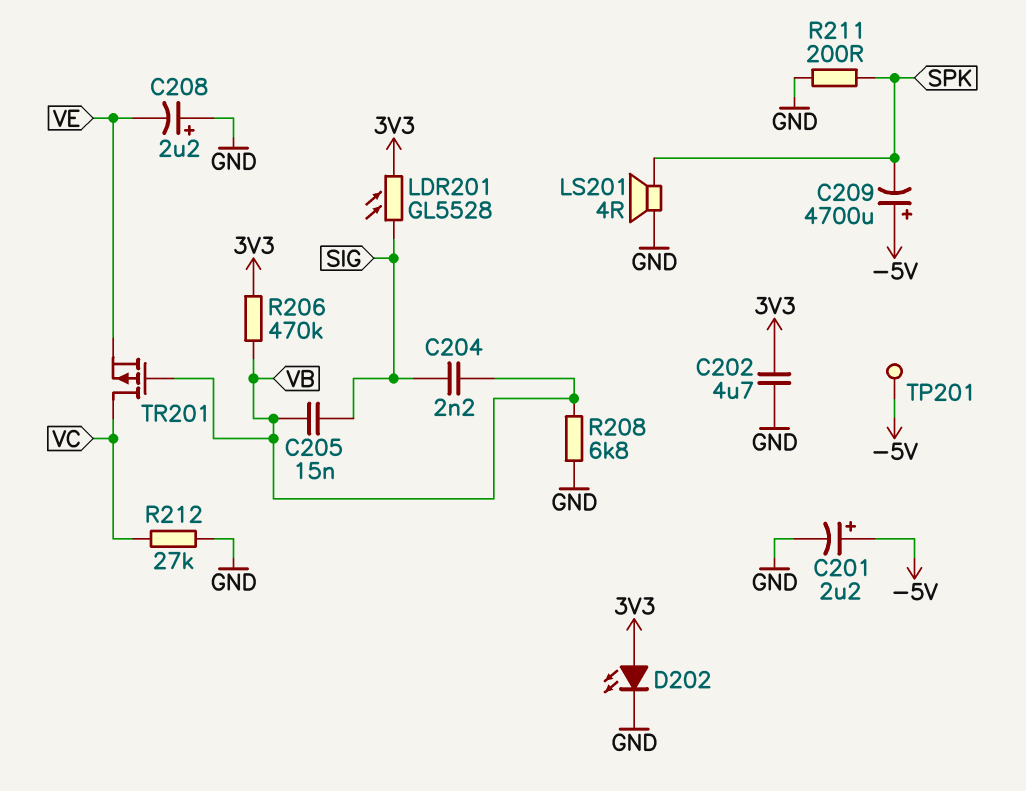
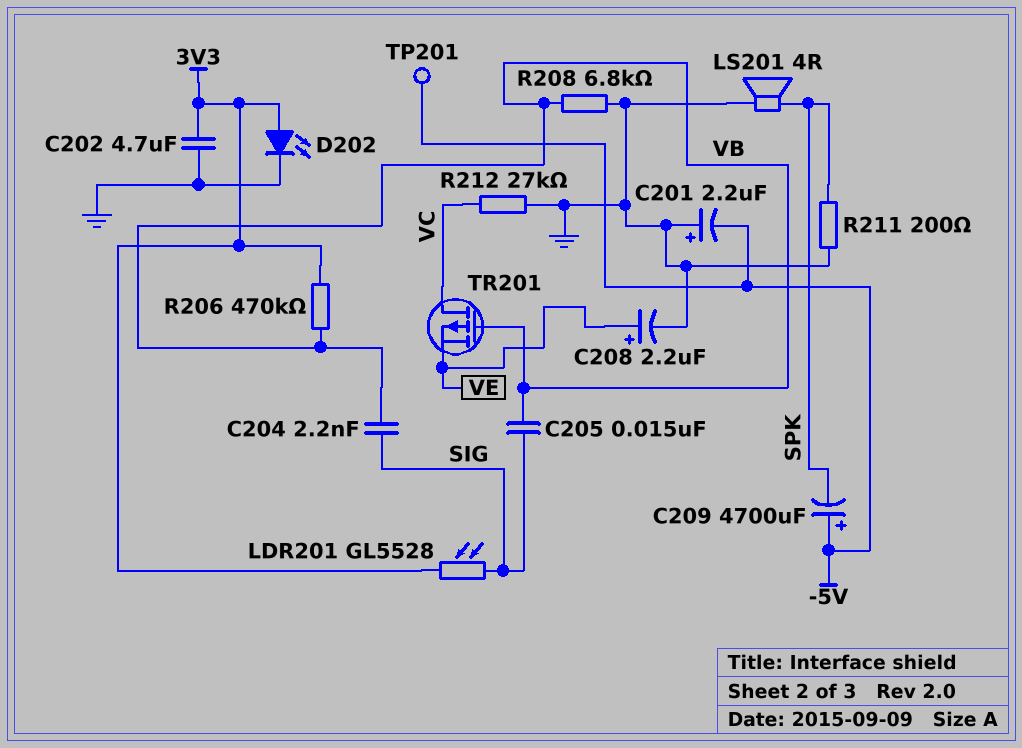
C201: 2.2uF (plus -5V, minus GND) -> 2.2uF (plus GND, minus -5V)
C208: 2.2uF (plus GND, minus VE) -> 2.2uF (plus VE, minus GND)

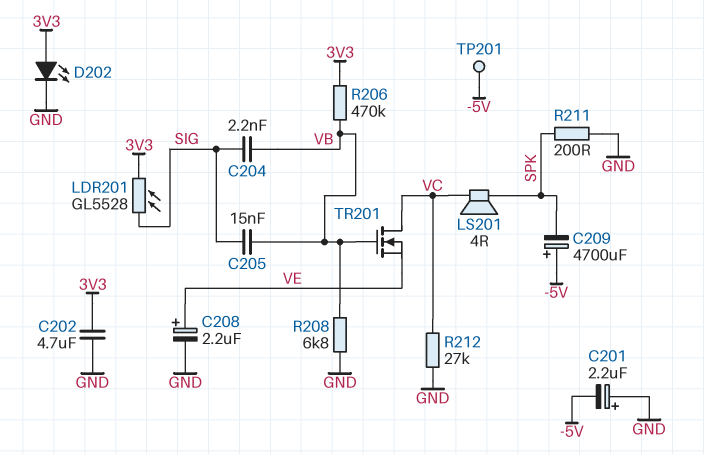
LS201: speaker 4R (GND, SPK) -> speaker 4R (SPK, VC)
TR201: PMOS (G VB, D VC, S VE) -> NMOS (G VB, D VC, S VE)

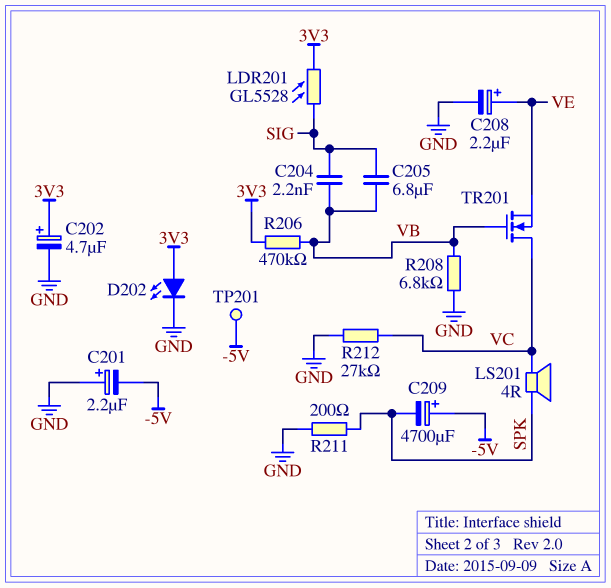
C202: 4.7uF (3V3, GND) -> 4.7uF (plus 3V3, minus GND)
C205: 15nF (SIG, VB) -> 6.8uF (SIG, VB)

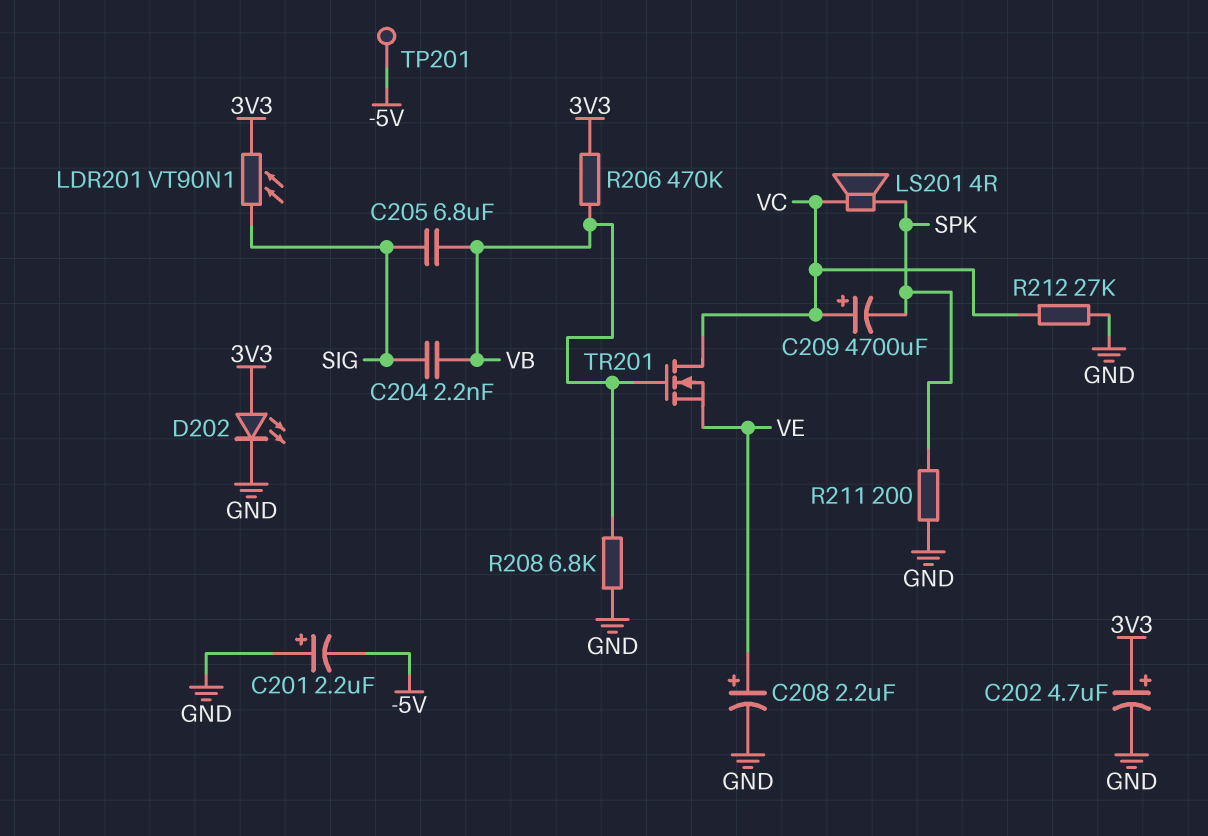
C209: 4700uF (plus -5V, minus SPK) -> 4700uF (plus VC, minus SPK)
LDR201: GL5528 (3V3, SIG) -> VT90N1 (3V3, SIG)

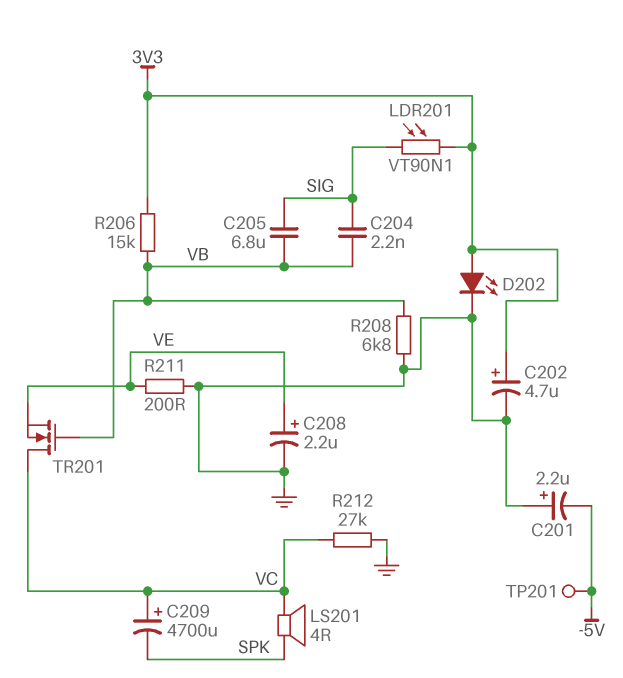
R206: 470k (3V3, VB) -> 15k (3V3, VB)
R211: 200 (GND, SPK) -> 200 (GND, VE)

